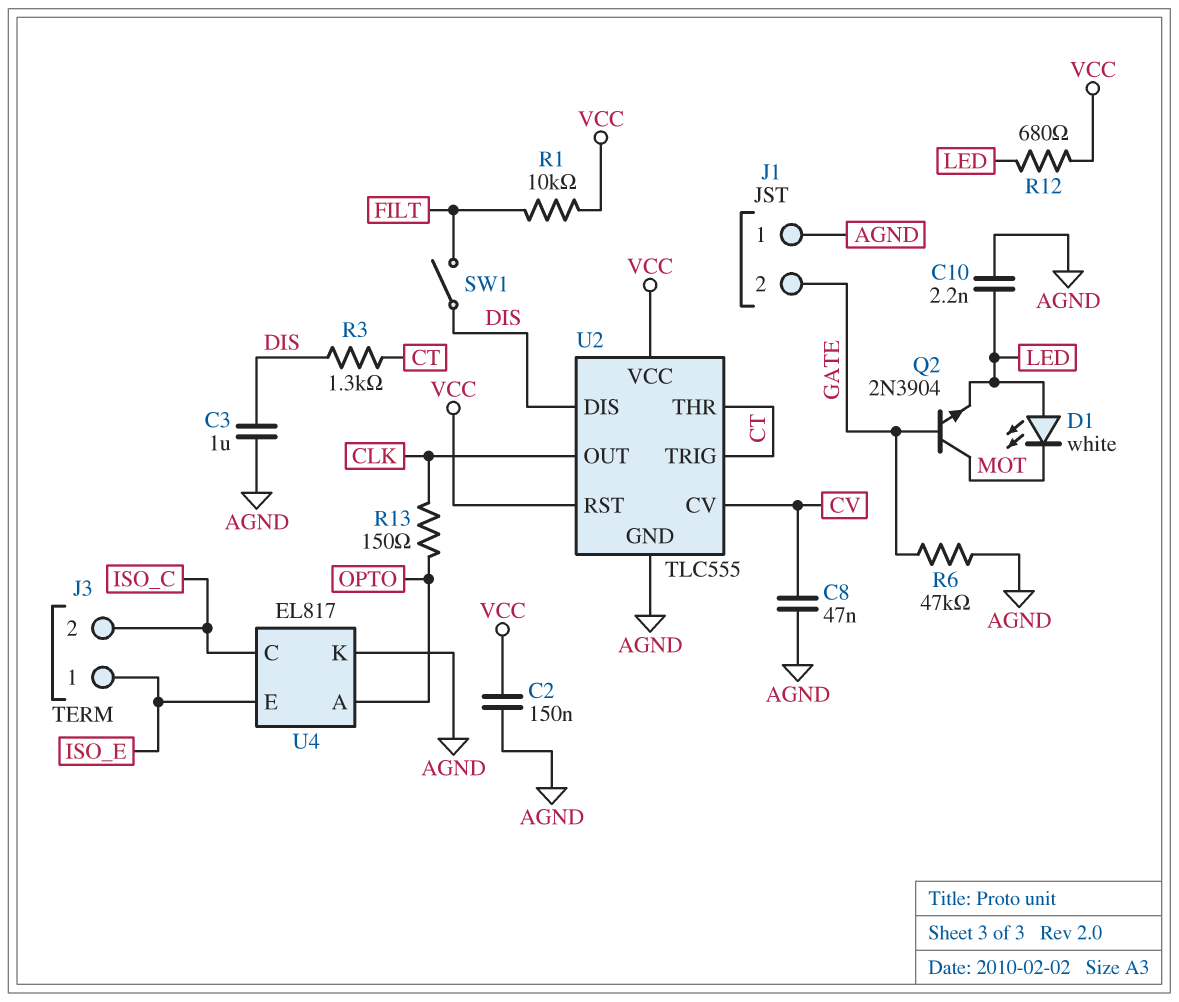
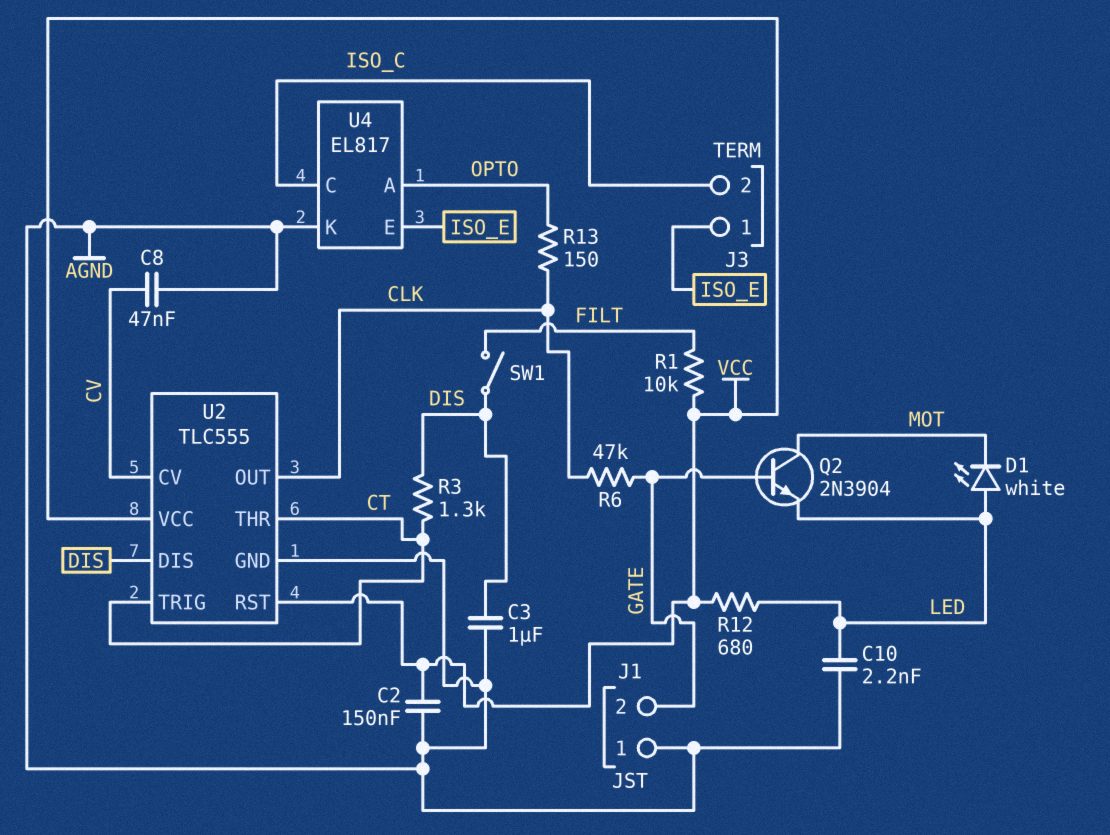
R6: 47k (AGND, GATE) -> 47k (CLK, GATE)

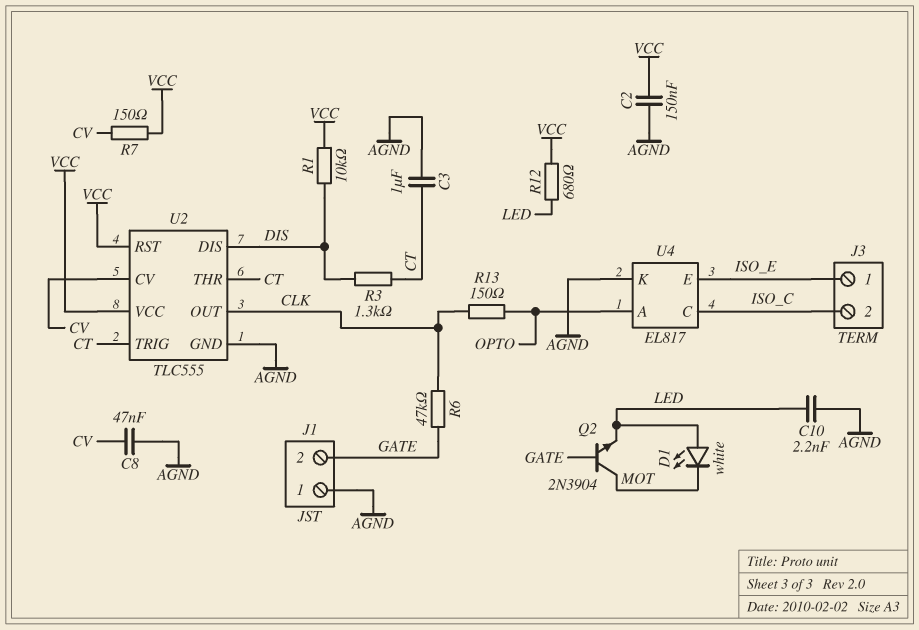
C3: 1uF (AGND, DIS) -> 1uF (AGND, CT)
R1: 10k (FILT, VCC) -> 10k (DIS, VCC)
R7: none -> 150 (CV, VCC)
SW1: switch (DIS, FILT) -> none

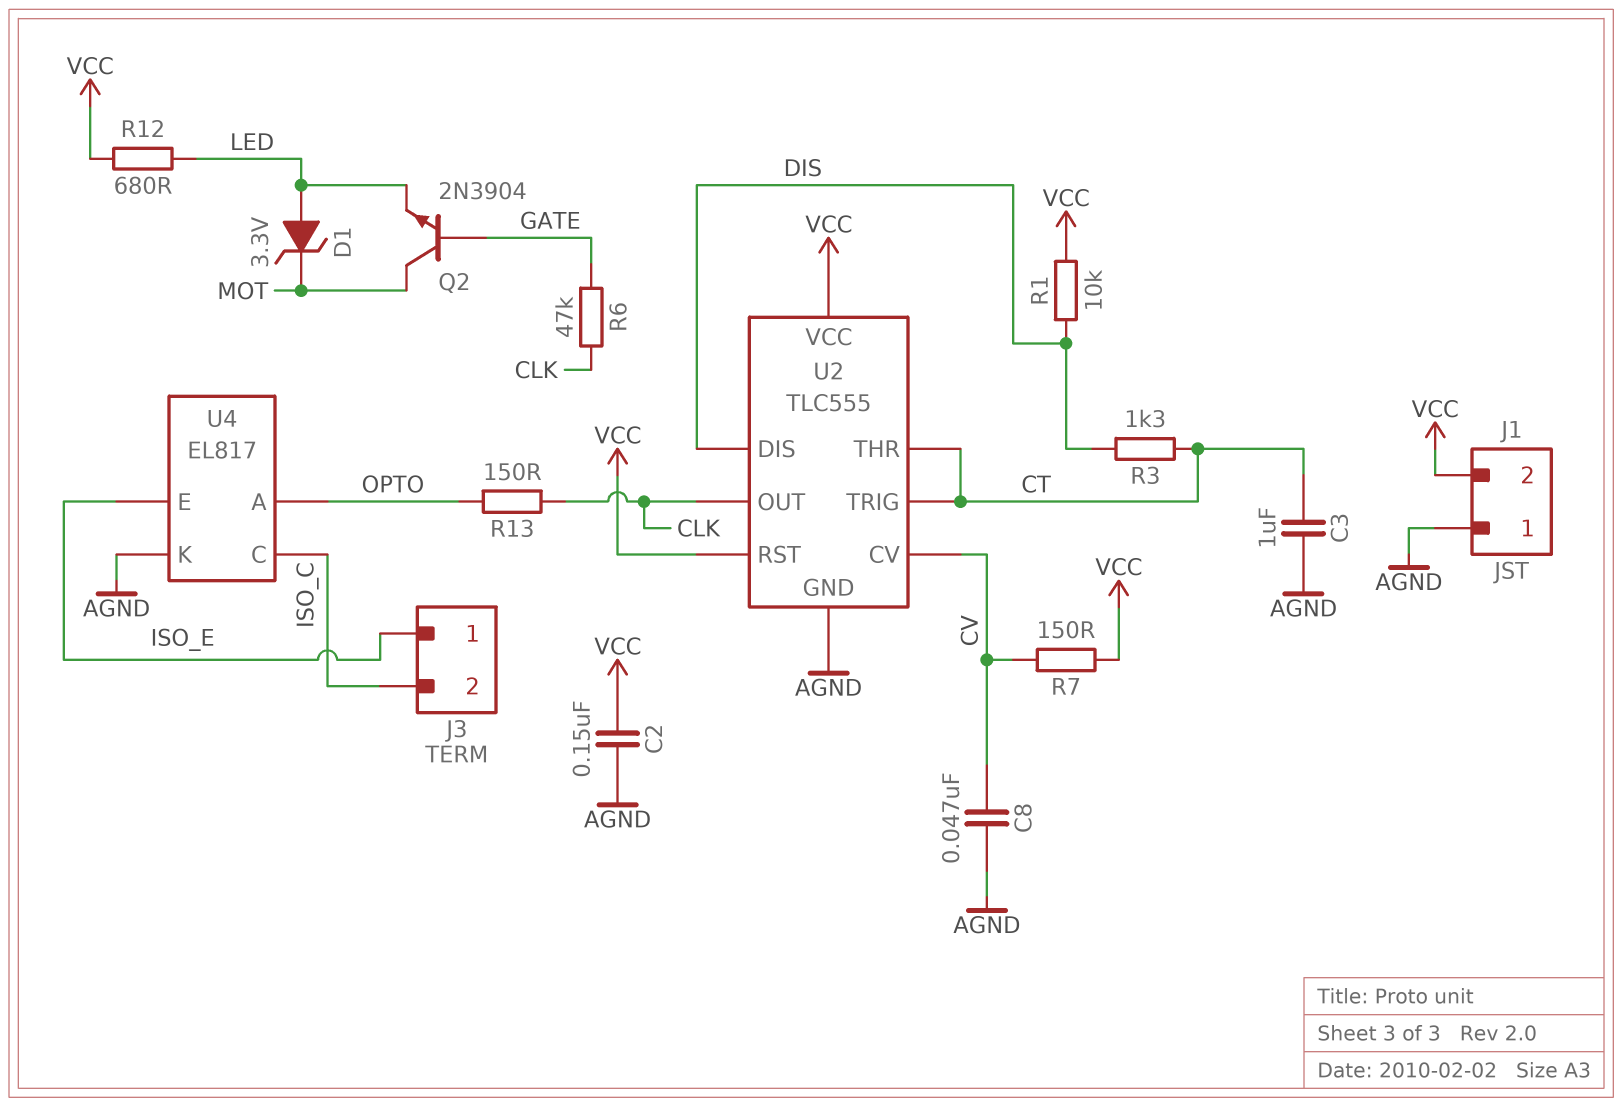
C10: 2.2nF (AGND, LED) -> none
D1: LED white (A LED, K MOT) -> zener 3.3V (A LED, K MOT)
J1 pin 2: GATE -> VCC

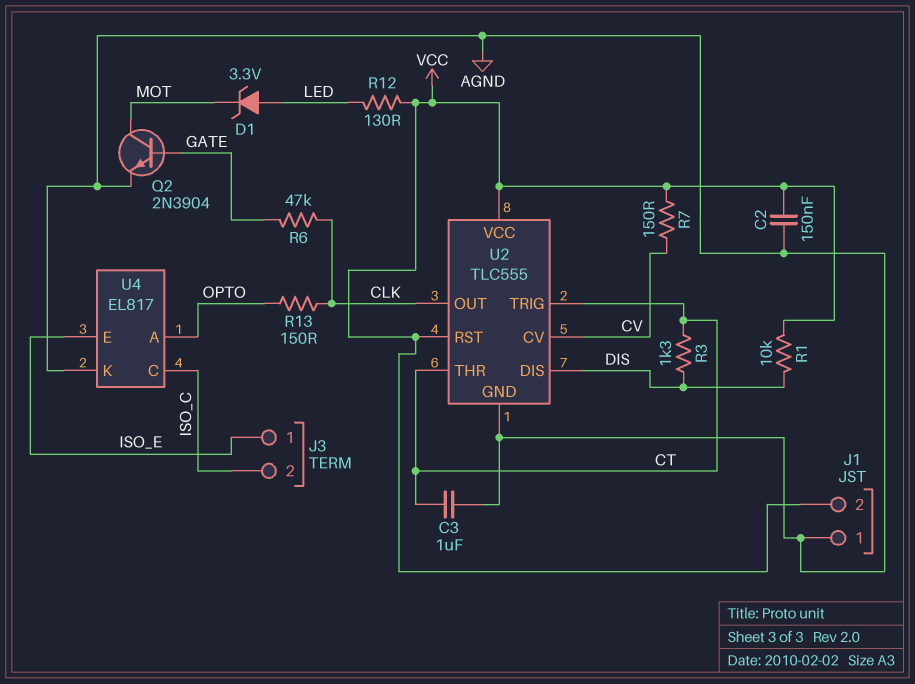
C8: 47nF (AGND, CV) -> none
Q2: NPN 2N3904 (B GATE, C MOT, E LED) -> NPN 2N3904 (B GATE, C MOT, E AGND)
R12: 680 (LED, VCC) -> 130 (LED, VCC)

